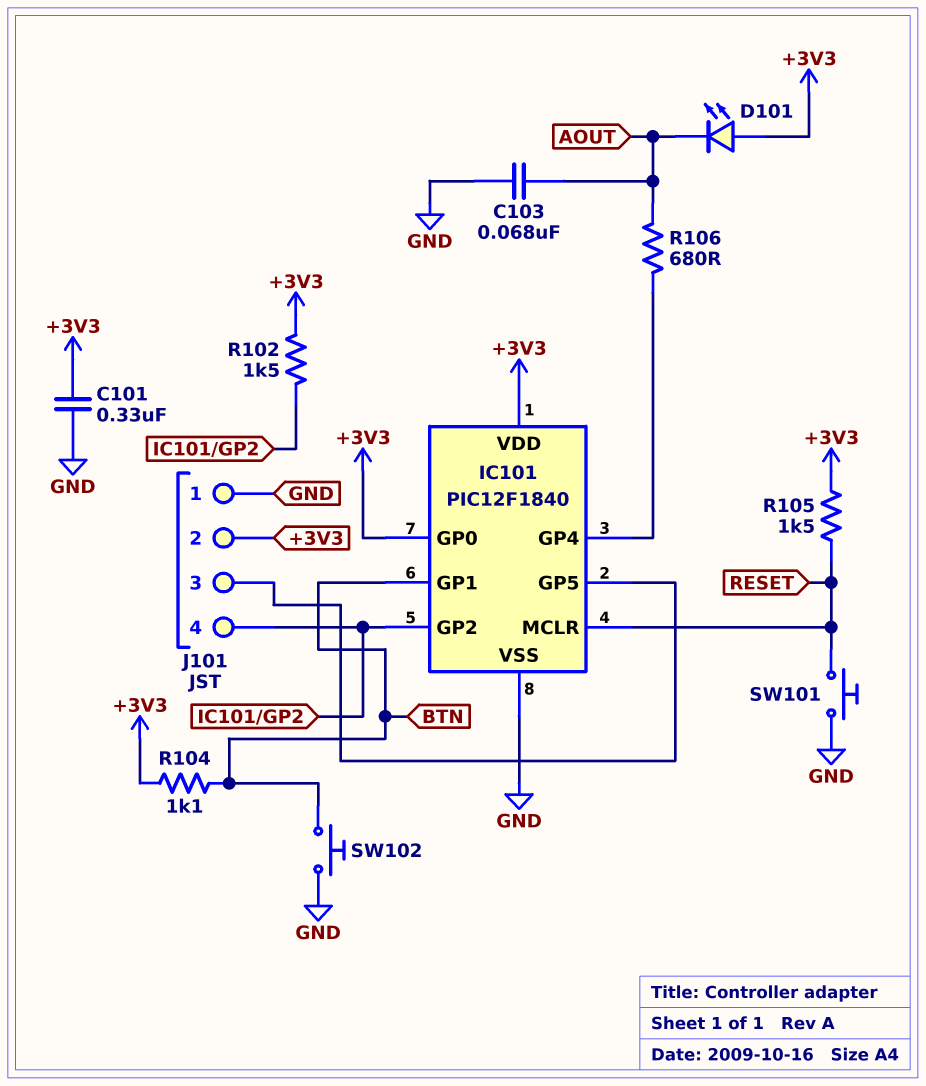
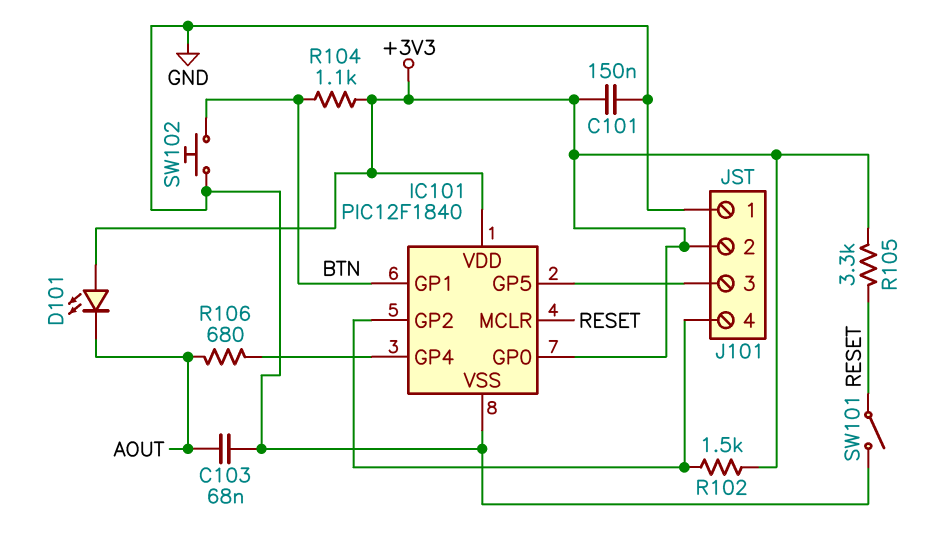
C101: 330nF (+3V3, GND) -> 150nF (+3V3, GND)
R105: 1.5k (+3V3, RESET) -> 3.3k (+3V3, RESET)
SW101: button (GND, RESET) -> switch (GND, RESET)

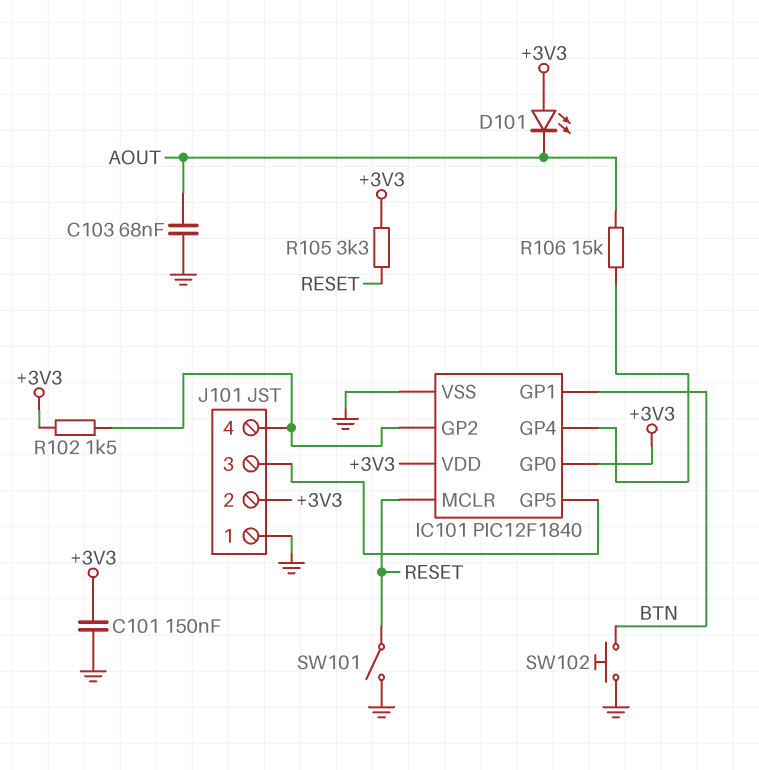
R104: 1.1k (+3V3, BTN) -> none
R106: 680 (AOUT, IC101/GP4) -> 15k (AOUT, IC101/GP4)

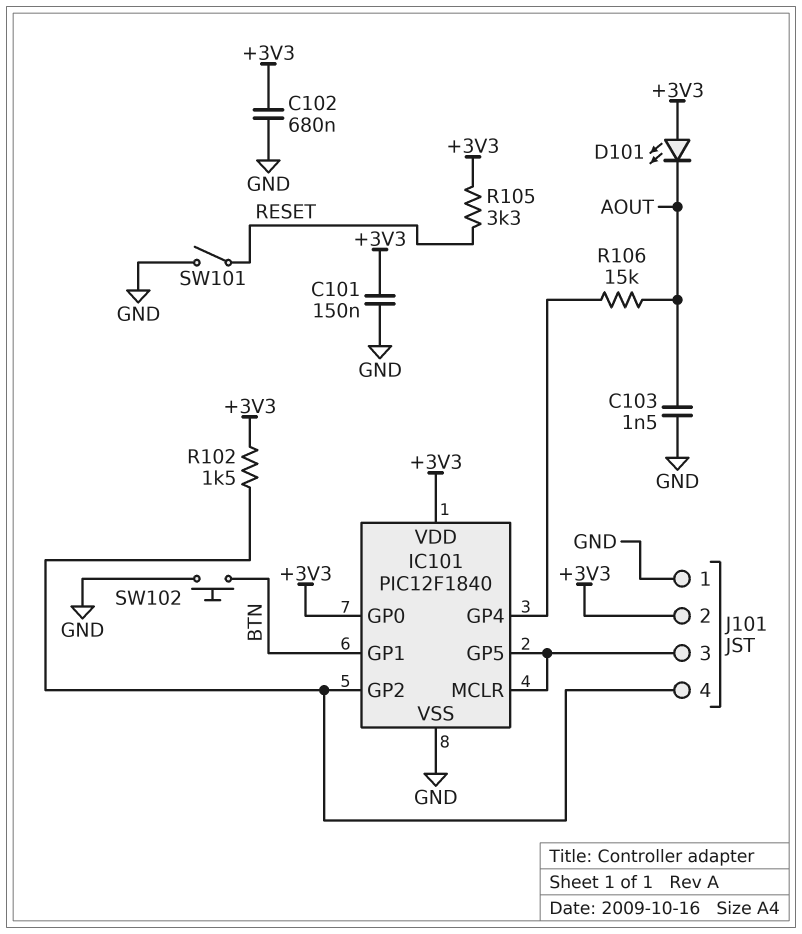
C102: none -> 680nF (+3V3, GND)
C103: 68nF (AOUT, GND) -> 1.5nF (AOUT, GND)
IC101 pin MCLR: RESET -> IC101/GP5

